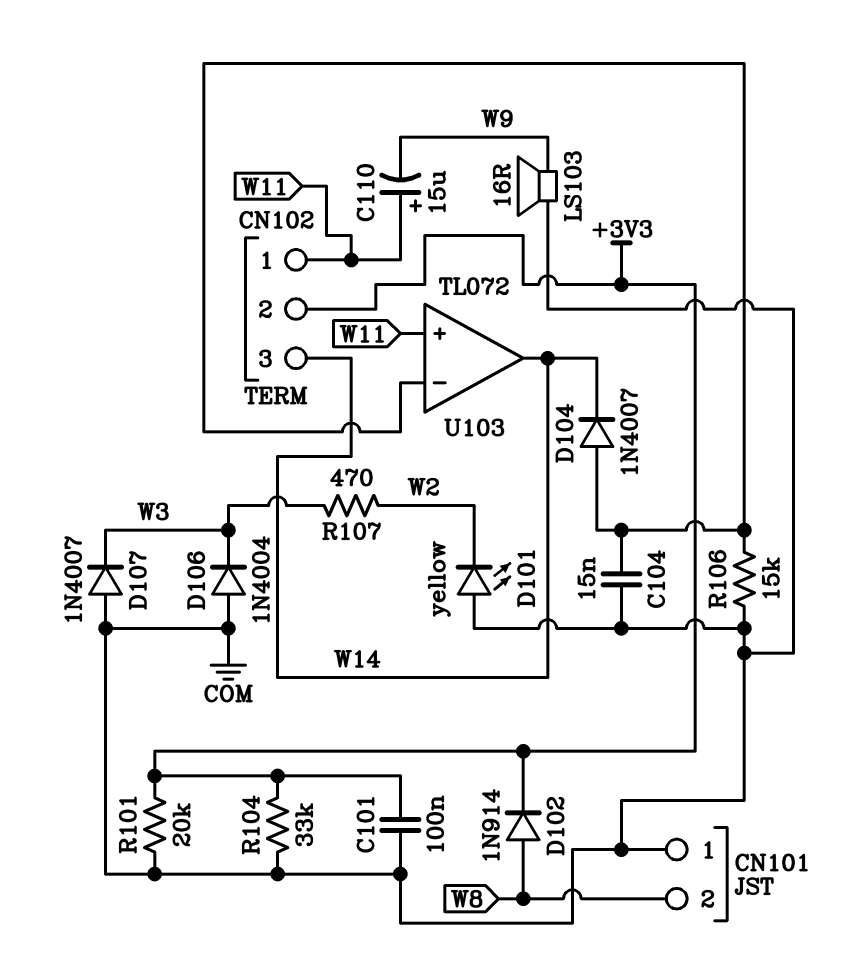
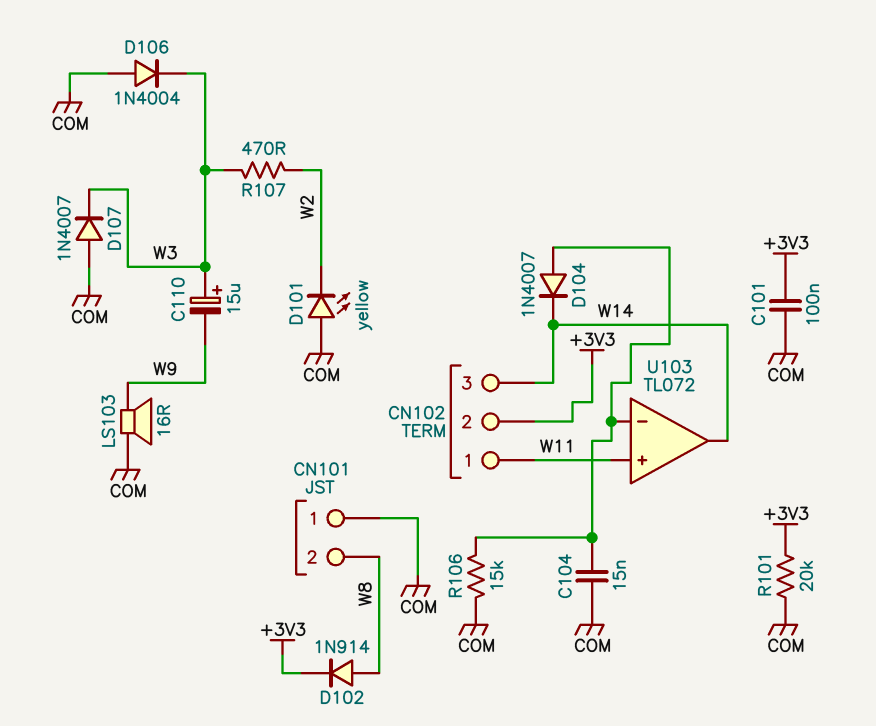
C110: 15uF (plus W11, minus W9) -> 15uF (plus W3, minus W9)
R104: 33k (+3V3, COM) -> none

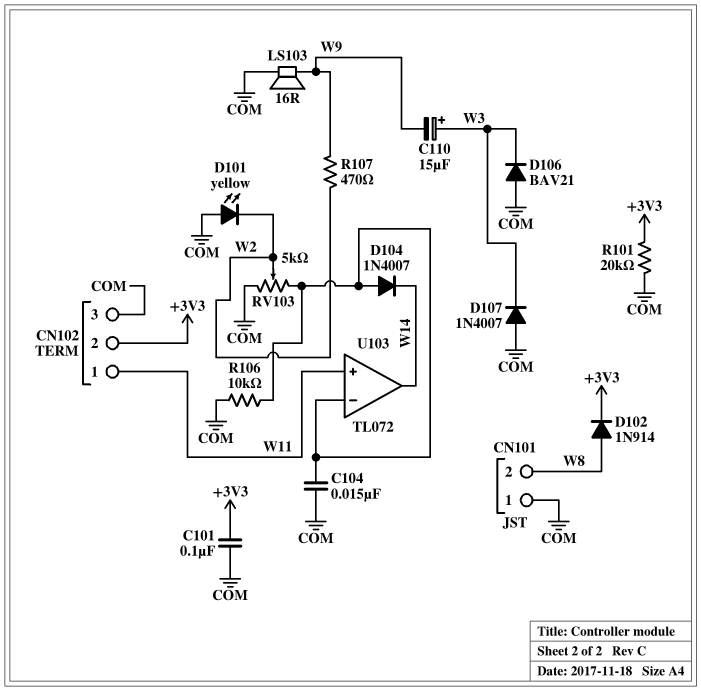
CN102 pin 3: W14 -> COM
D106: diode 1N4004 (A COM, K W3) -> diode BAV21 (A COM, K W3)
R106: 15k (COM, U103/in-) -> 10k (COM, U103/in-)
R107: 470 (W2, W3) -> 470 (W2, W9)
RV103: none -> 5k (COM, U103/in-, wiper W2)

